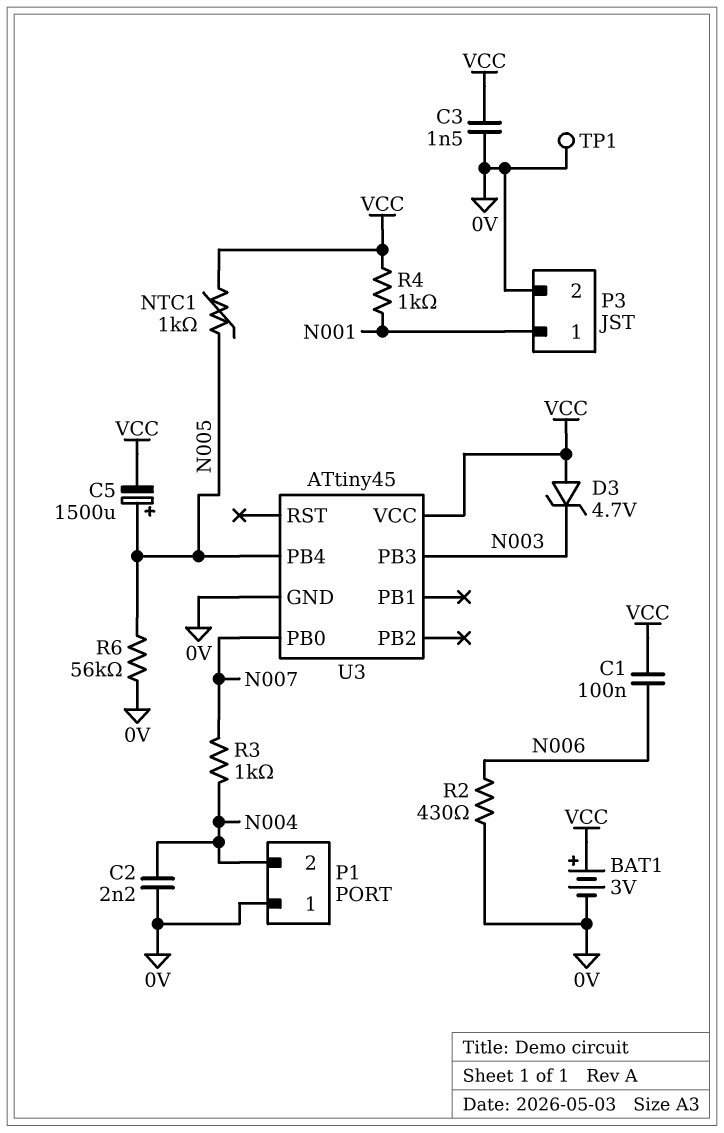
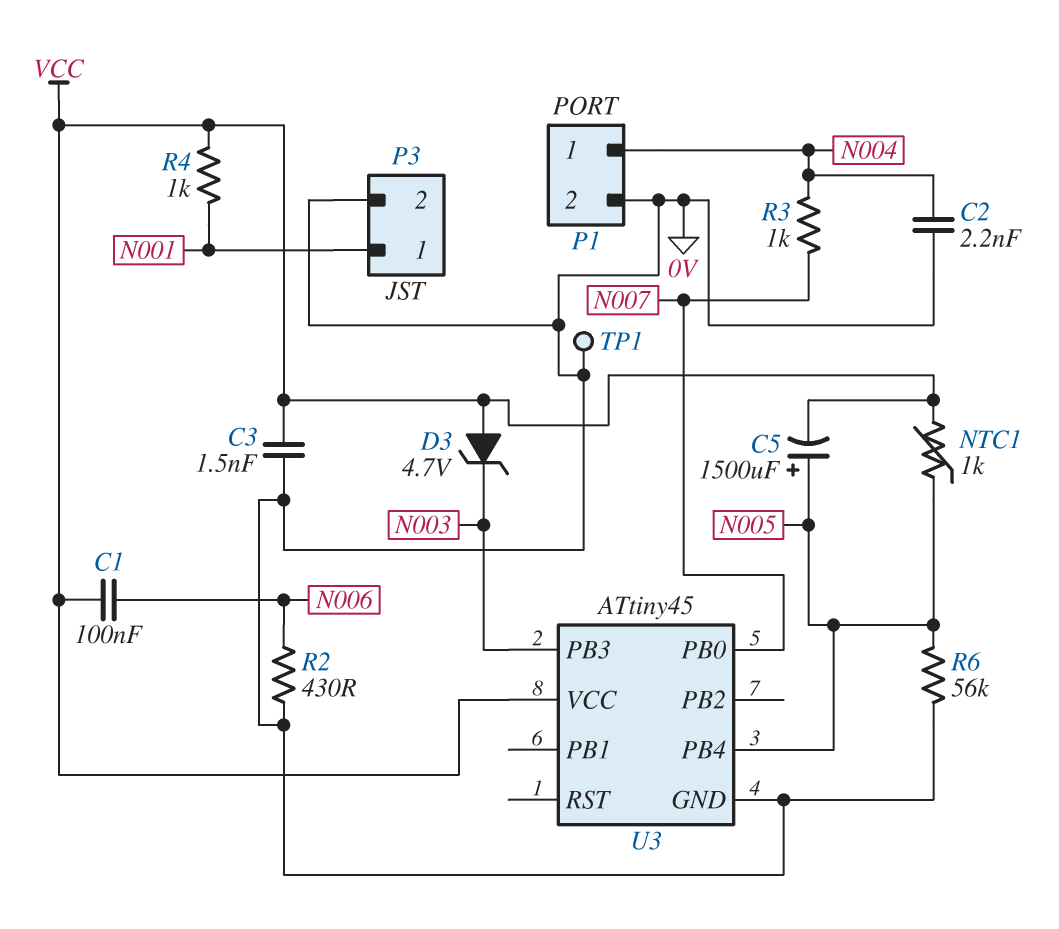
BAT1: 3V (plus VCC, minus 0V) -> none
P1 pin 1: 0V -> N004
P1 pin 2: N004 -> 0V

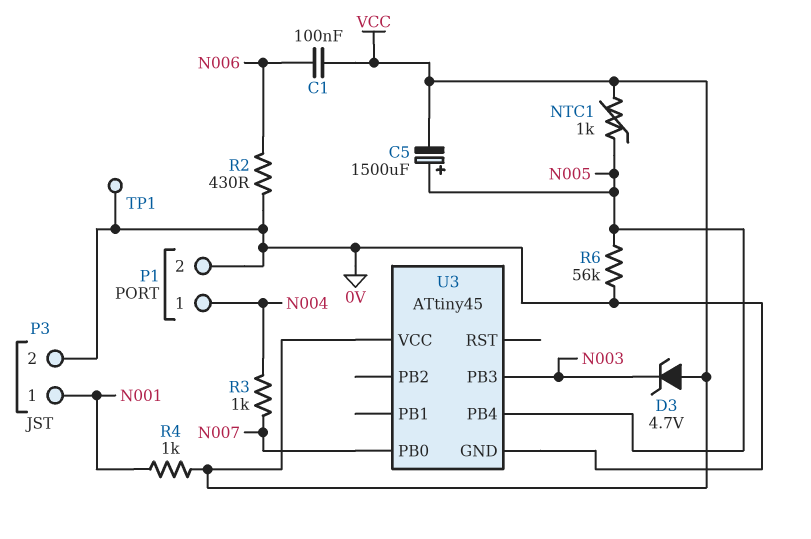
C2: 2.2nF (0V, N004) -> none
C3: 1.5nF (0V, VCC) -> none

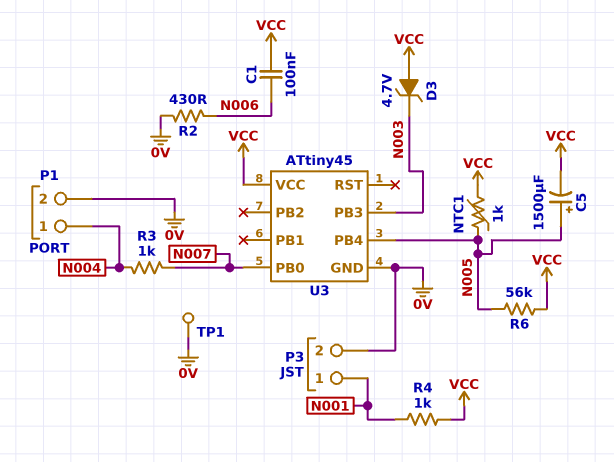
R6: 56k (0V, N005) -> 56k (N005, VCC)

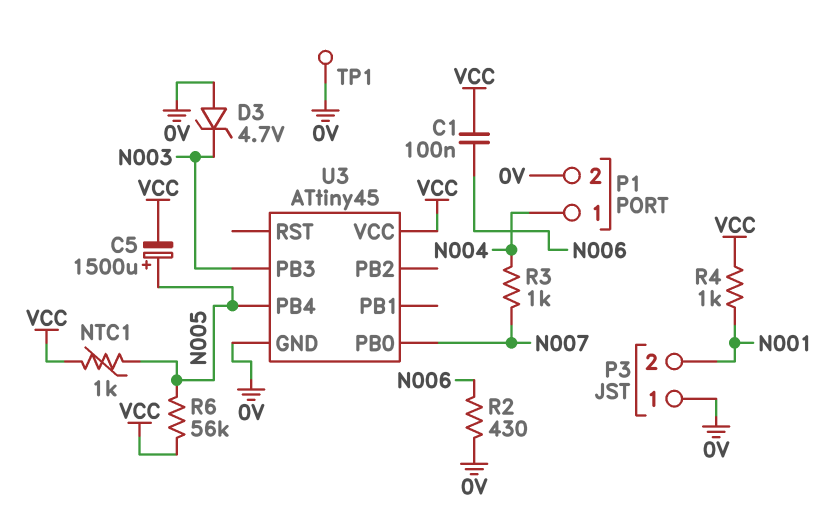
D3: zener 4.7V (A VCC, K N003) -> zener 4.7V (A 0V, K N003)
P3 pin 1: N001 -> 0V
P3 pin 2: 0V -> N001

